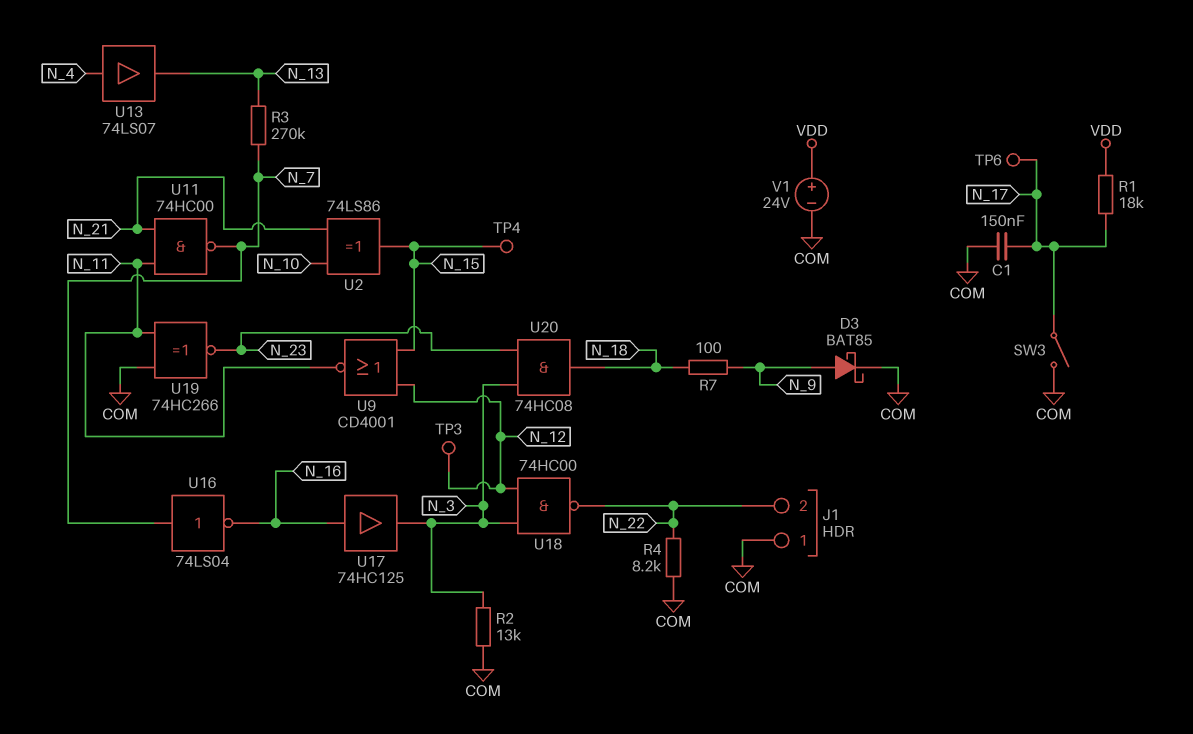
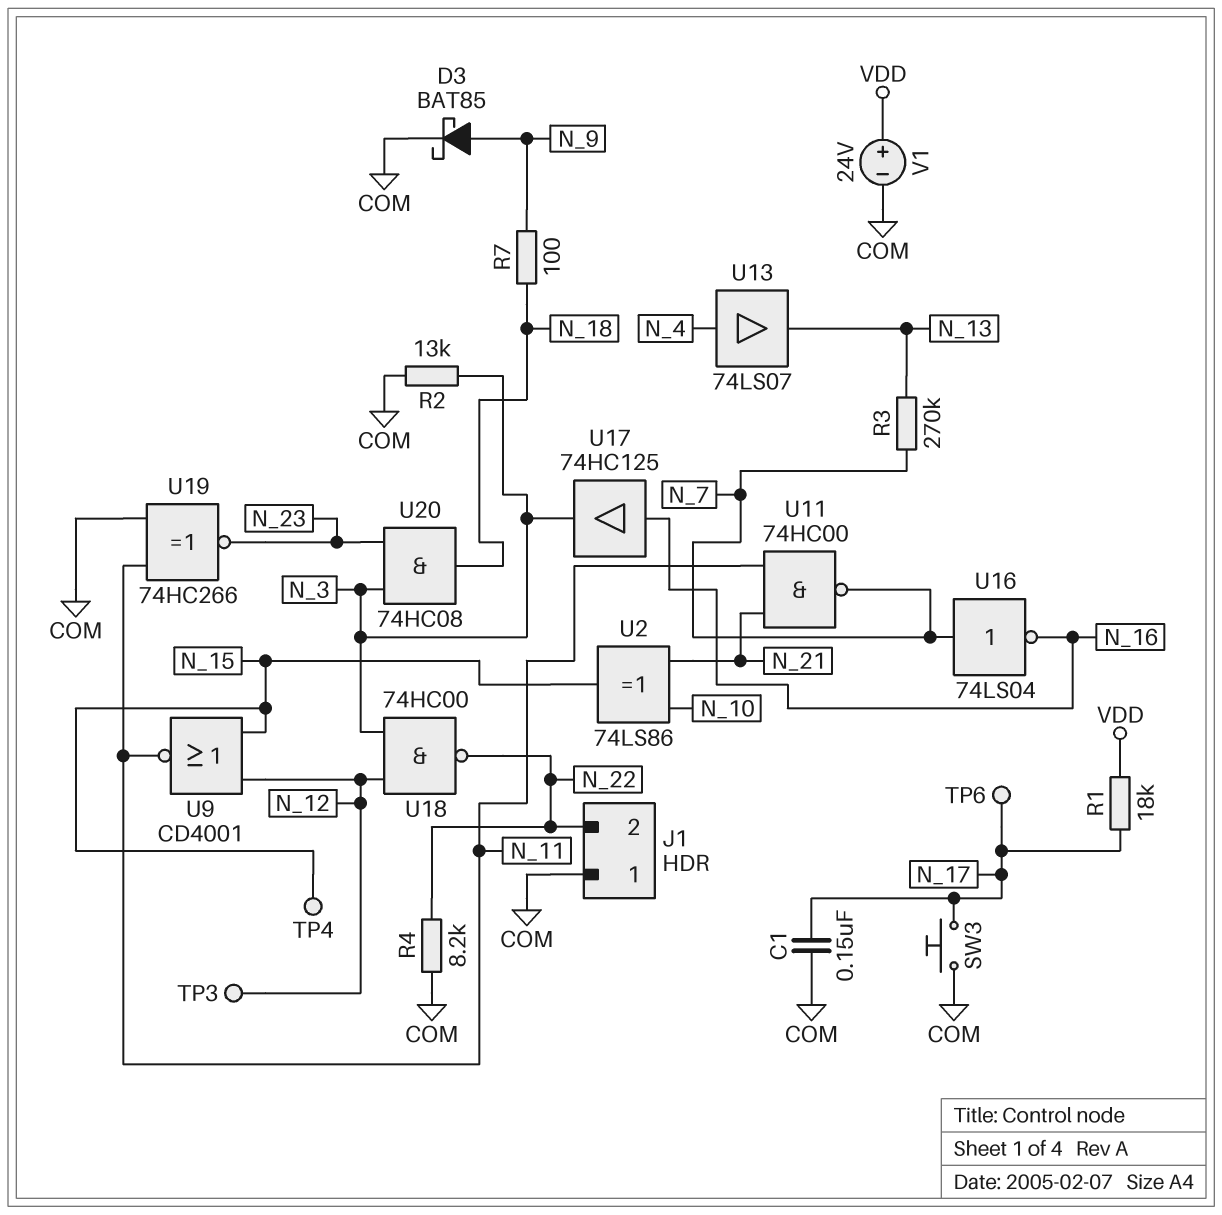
SW3: switch (COM, N_17) -> button (COM, N_17)

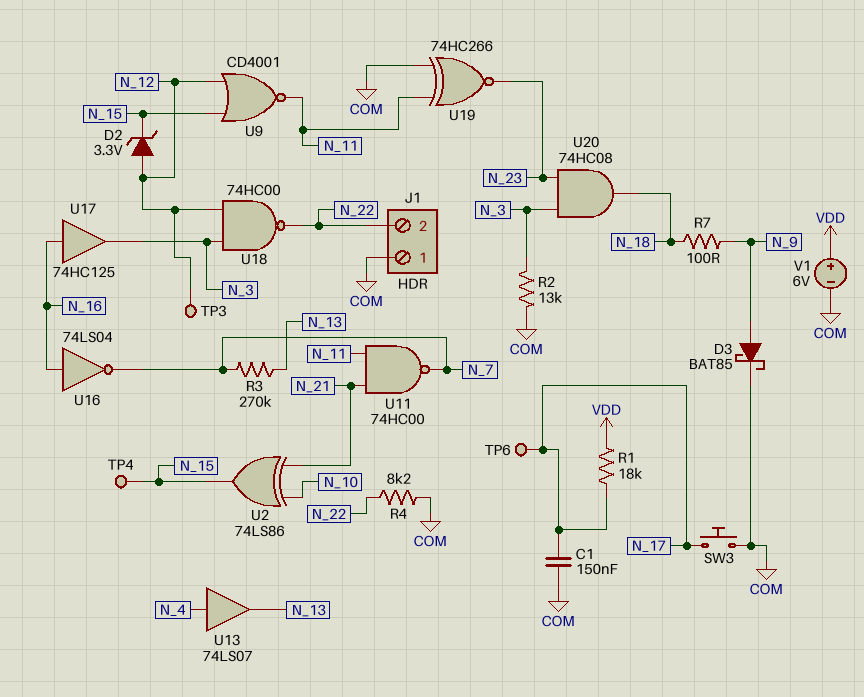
D2: none -> zener 3.3V (A N_12, K N_15)
U16: NOT 74LS04 (in N_7, out N_16) -> NOT 74LS04 (in N_16, out N_7)
V1: 24V (plus VDD, minus COM) -> 6V (plus VDD, minus COM)

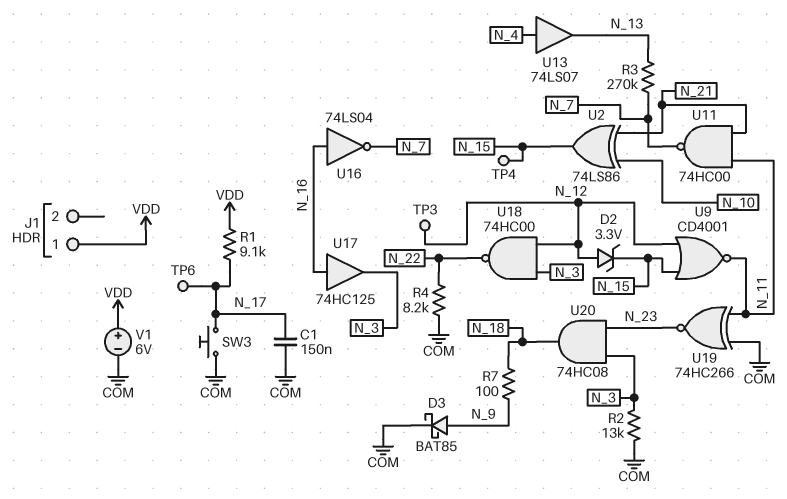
J1 pin 1: COM -> VDD
J1 pin 2: N_22 -> none
R1: 18k (N_17, VDD) -> 9.1k (N_17, VDD)

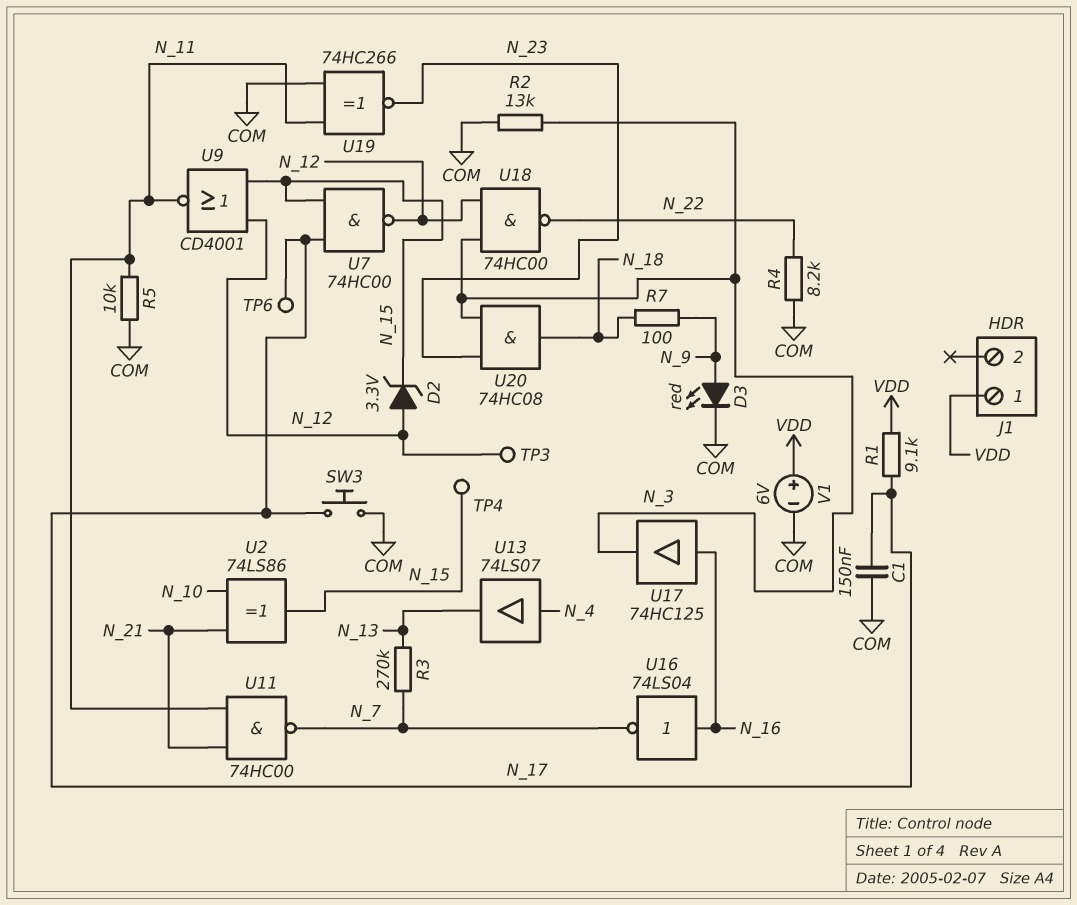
D3: schottky BAT85 (A N_9, K COM) -> LED red (A N_9, K COM)
R5: none -> 10k (COM, N_11)
U7: none -> NAND 74HC00 (in N_15, in N_17, out N_12)

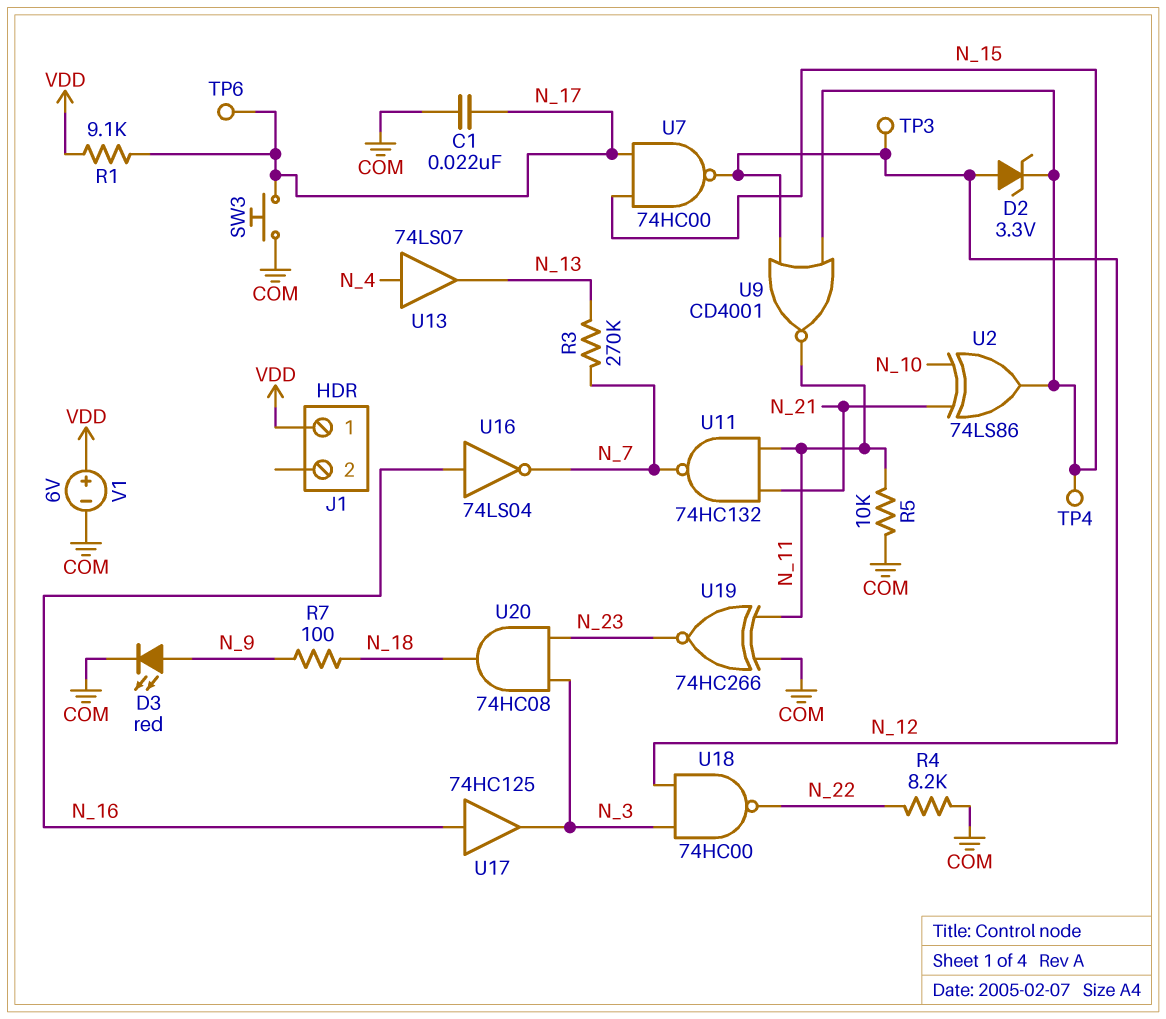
C1: 150nF (COM, N_17) -> 22nF (COM, N_17)
R2: 13k (COM, N_3) -> none
U11: NAND 74HC00 (in N_11, in N_21, out N_7) -> NAND 74HC132 (in N_11, in N_21, out N_7)

